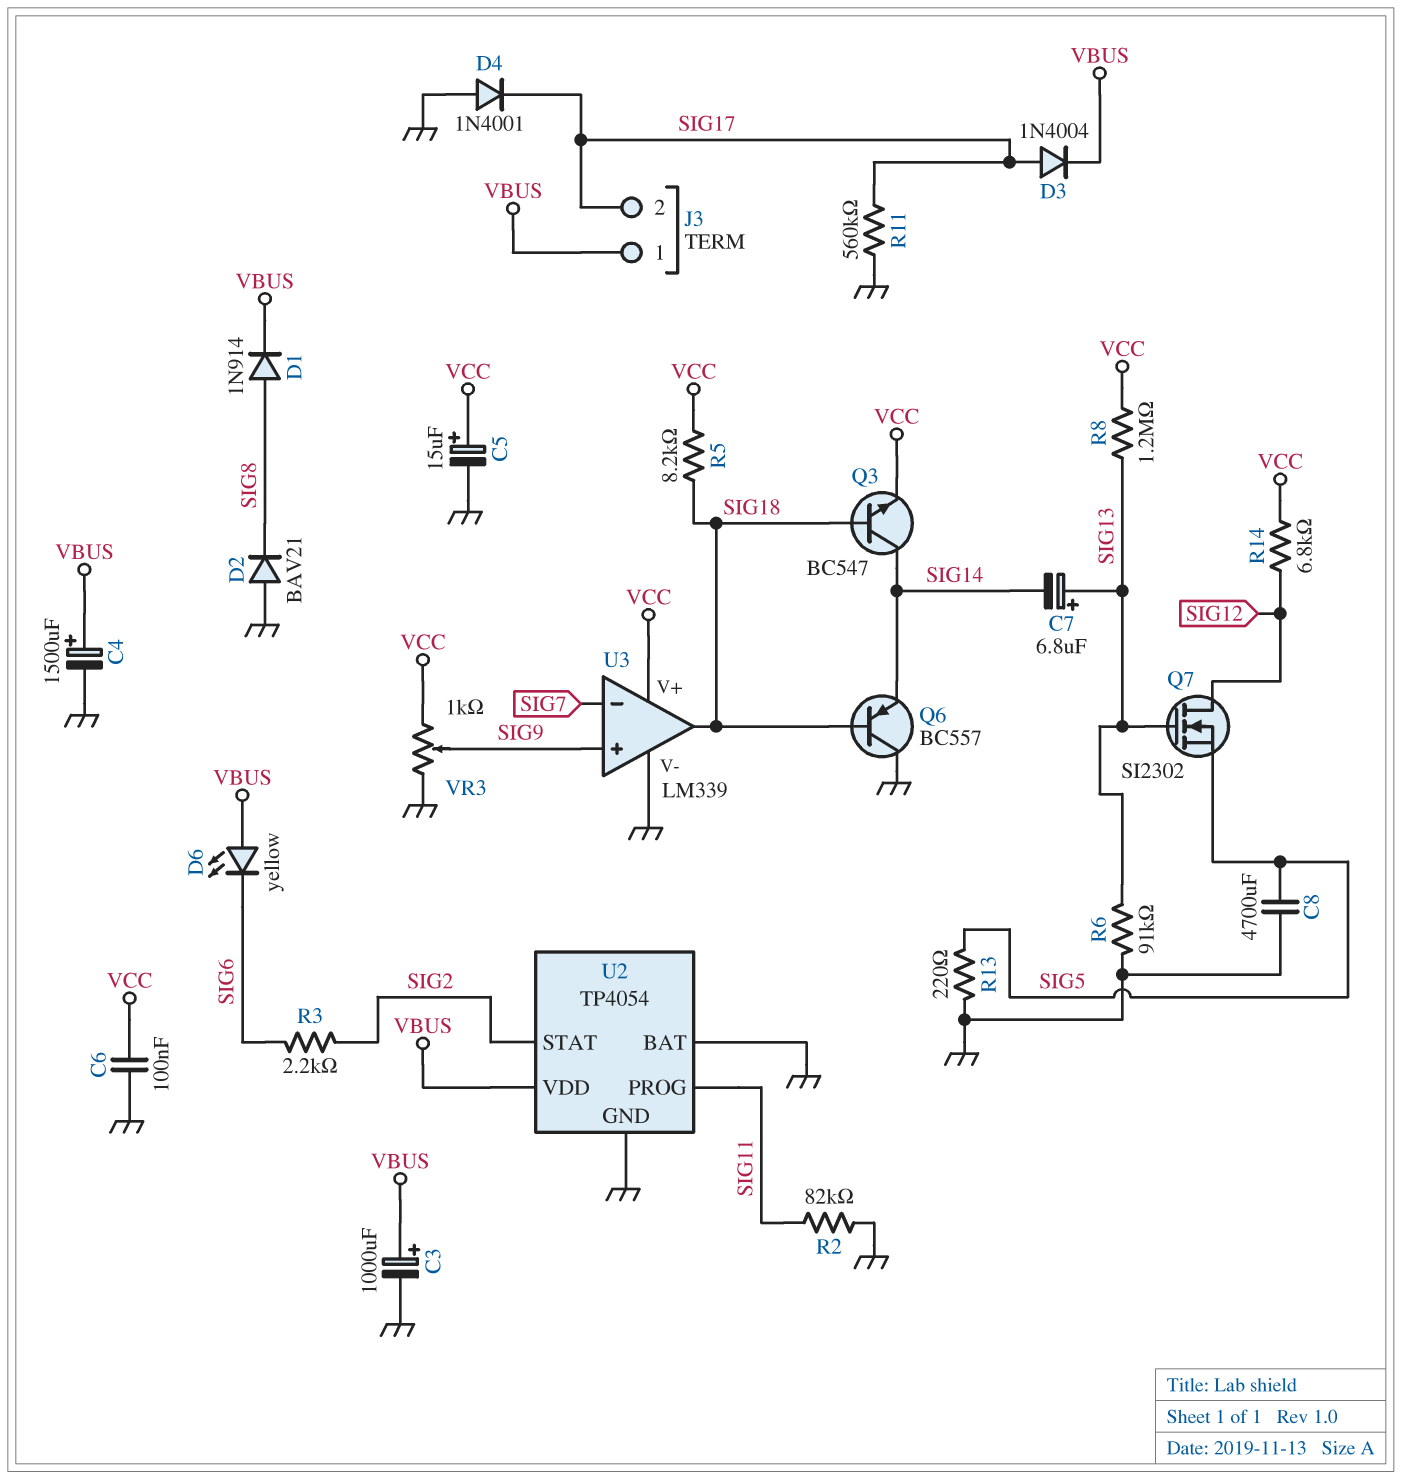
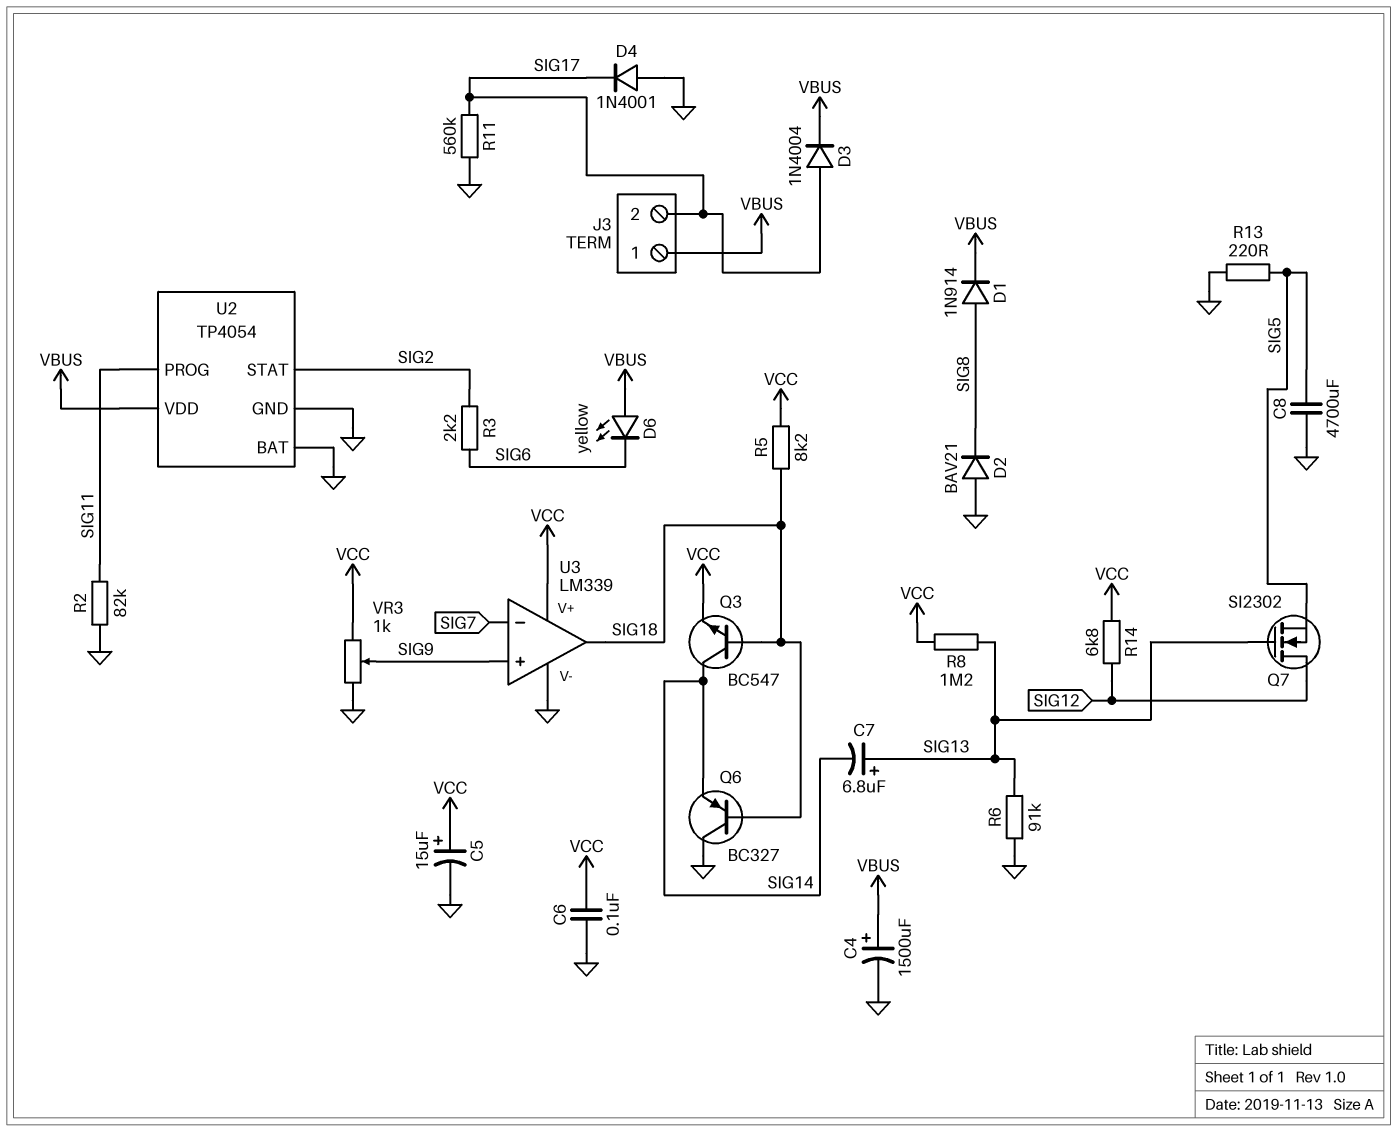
C3: 1000uF (plus VBUS, minus GND) -> none
Q6: PNP BC557 (B SIG18, C GND, E SIG14) -> PNP BC327 (B SIG18, C GND, E SIG14)

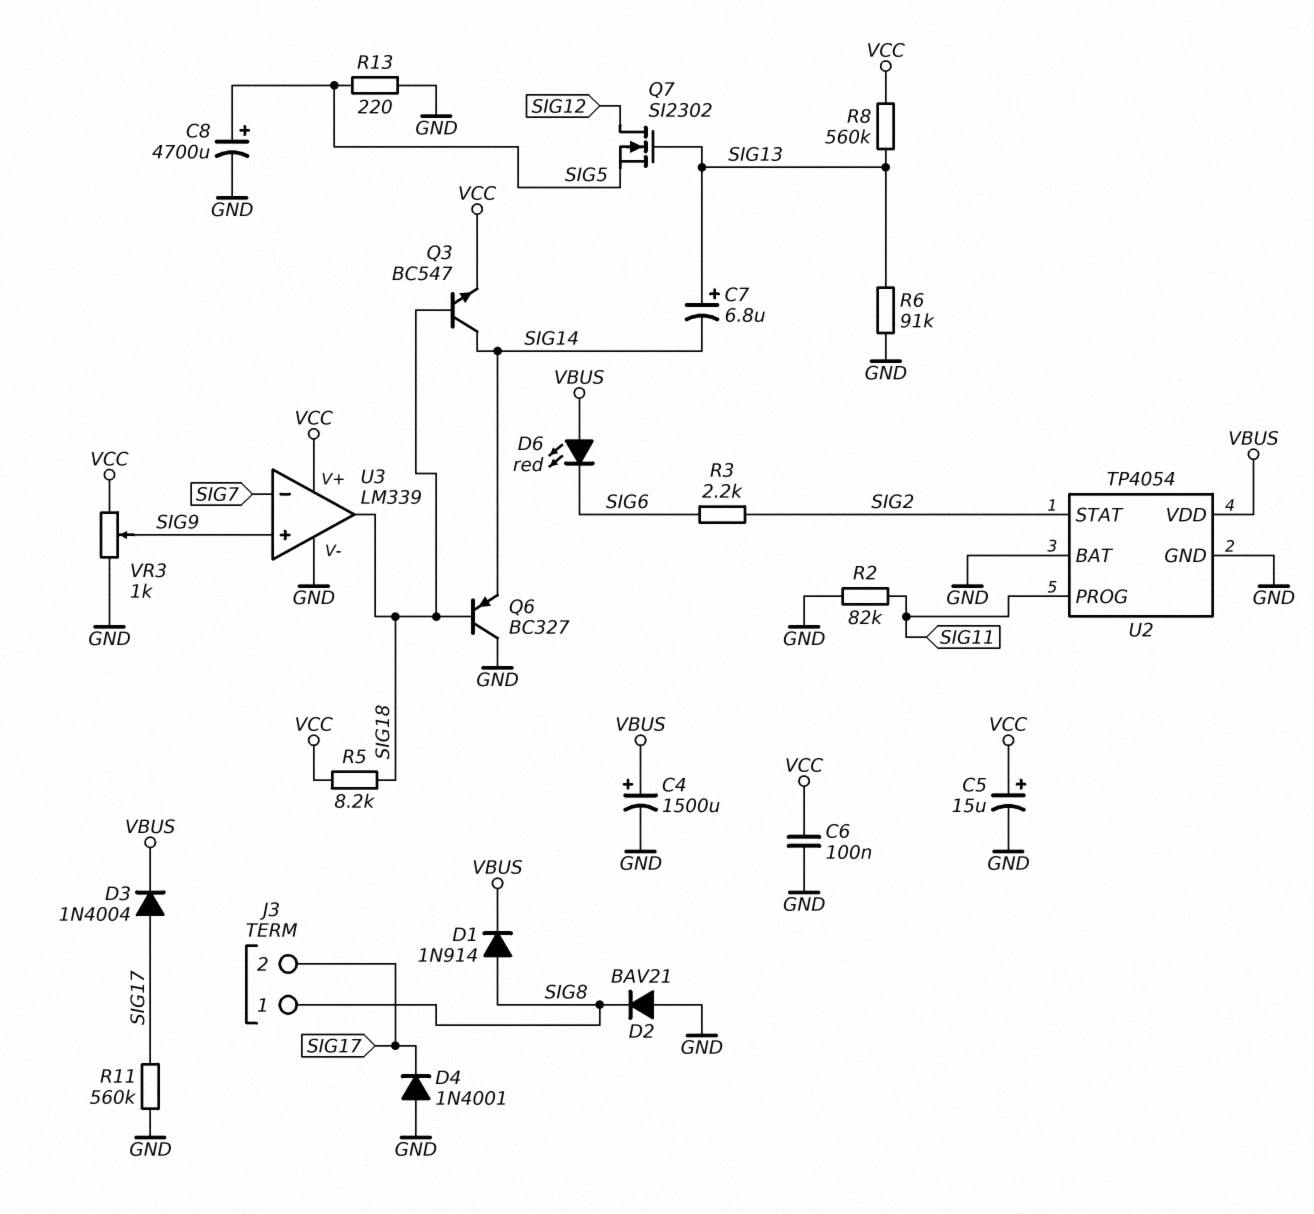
C8: 4700uF (GND, SIG5) -> 4700uF (plus SIG5, minus GND)
D6: LED yellow (A VBUS, K SIG6) -> LED red (A VBUS, K SIG6)
J3 pin 1: VBUS -> SIG8
R8: 1.2M (SIG13, VCC) -> 560k (SIG13, VCC)
R14: 6.8k (SIG12, VCC) -> none

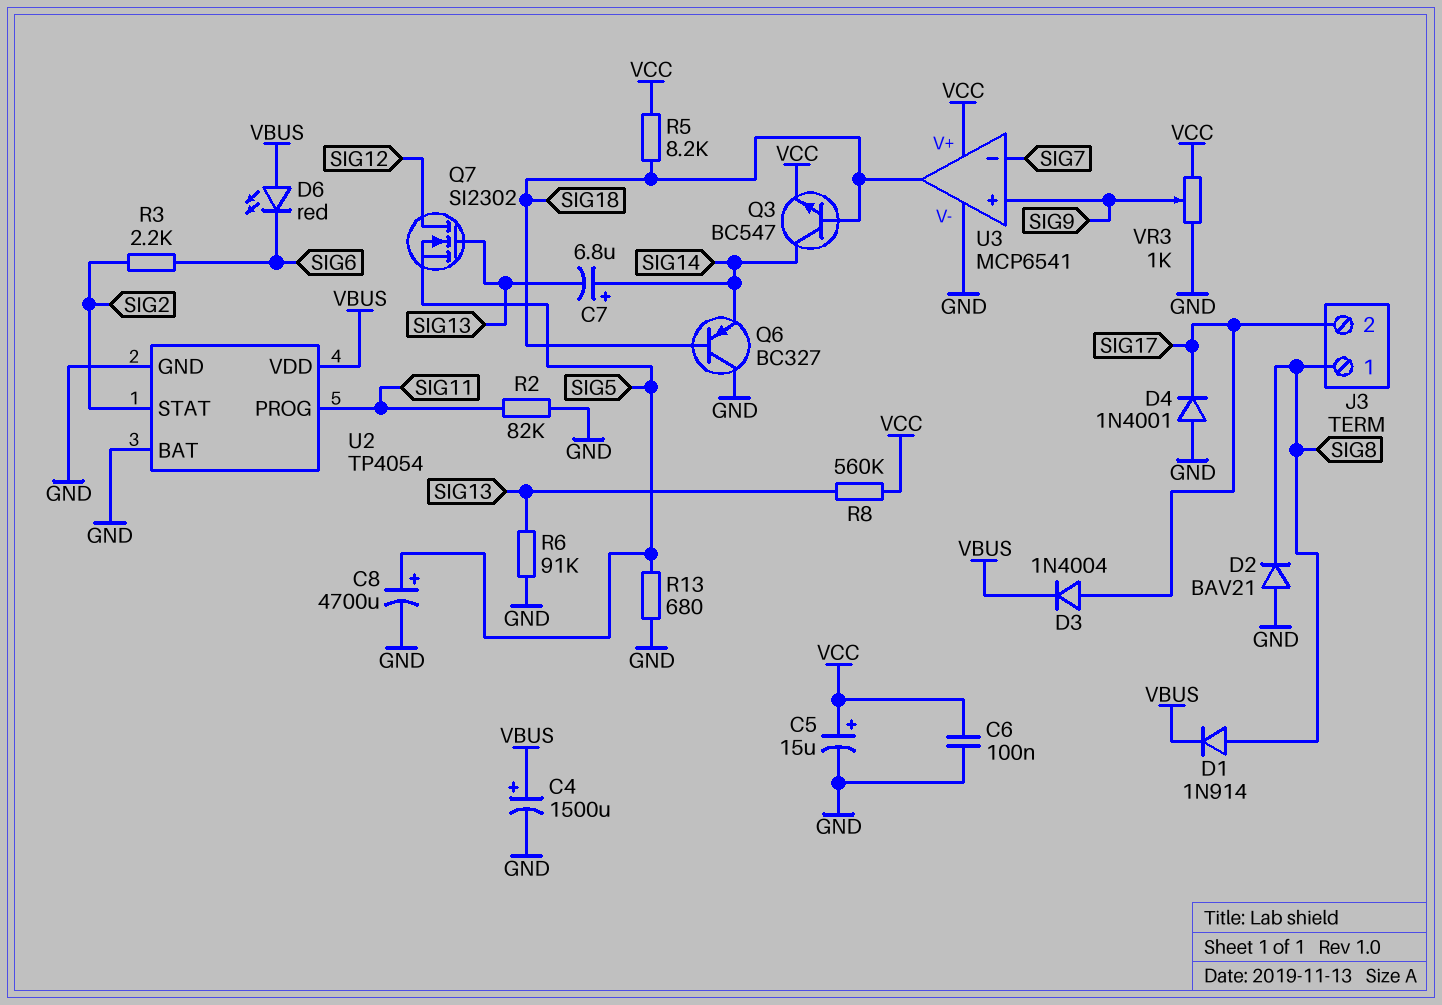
C7: 6.8uF (plus SIG13, minus SIG14) -> 6.8uF (plus SIG14, minus SIG13)
R11: 560k (GND, SIG17) -> none
R13: 220 (GND, SIG5) -> 680 (GND, SIG5)
U3: LM339 -> MCP6541

